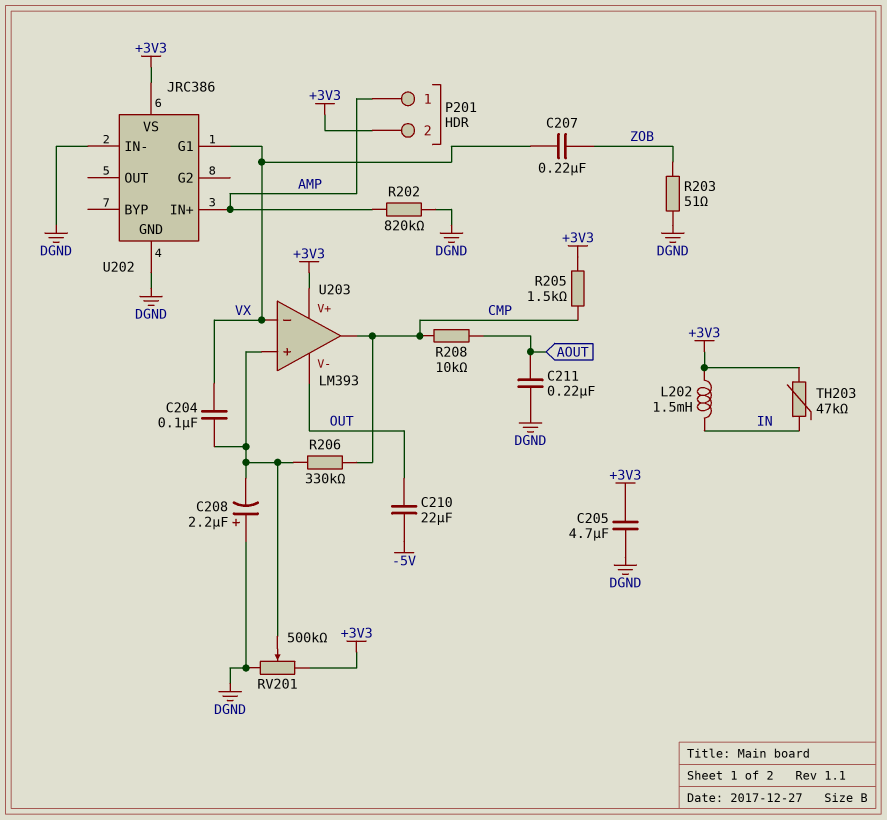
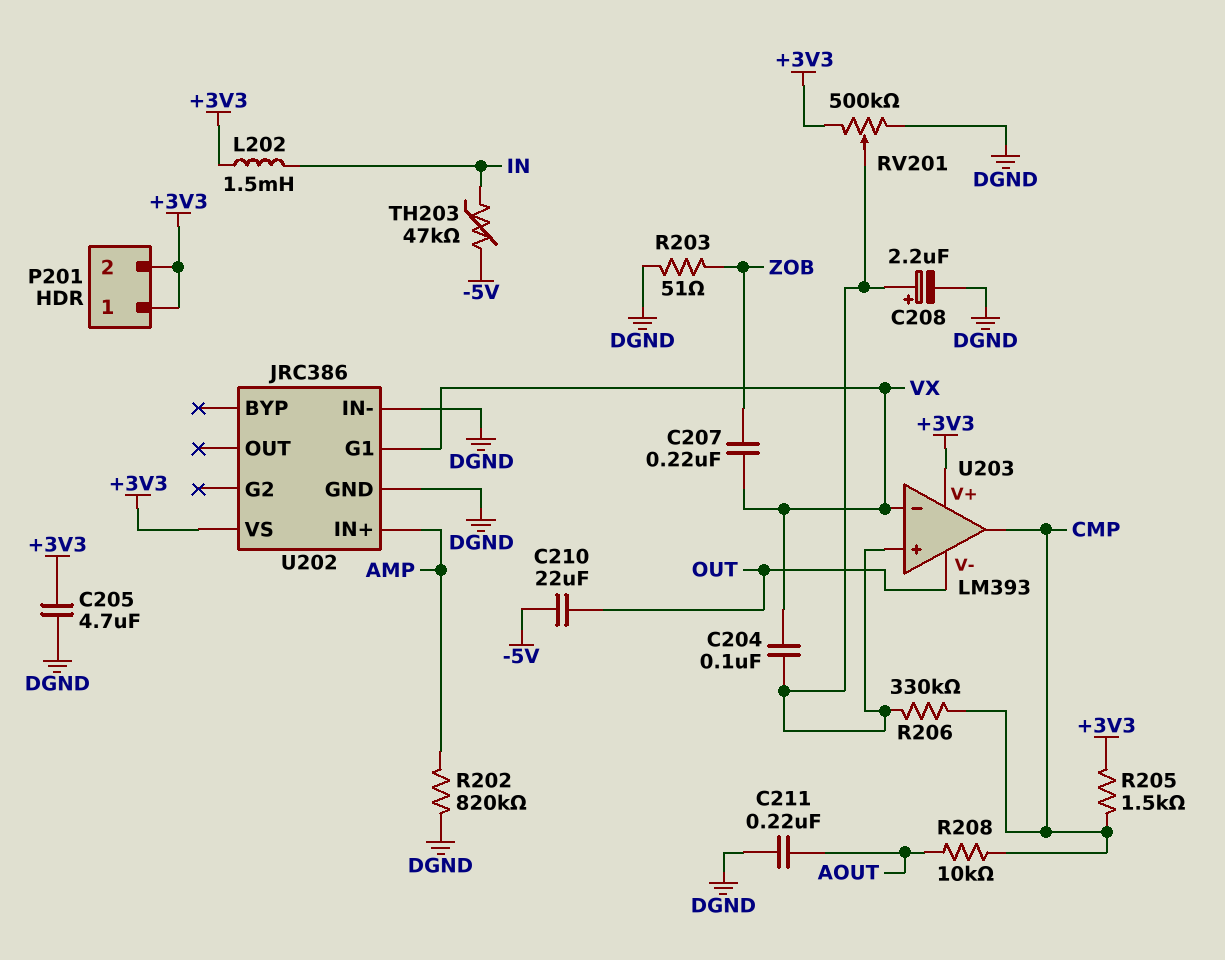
C208: 2.2uF (plus DGND, minus U203/in+) -> 2.2uF (plus U203/in+, minus DGND)
P201 pin 1: AMP -> +3V3
TH203: 47k (+3V3, IN) -> 47k (-5V, IN)

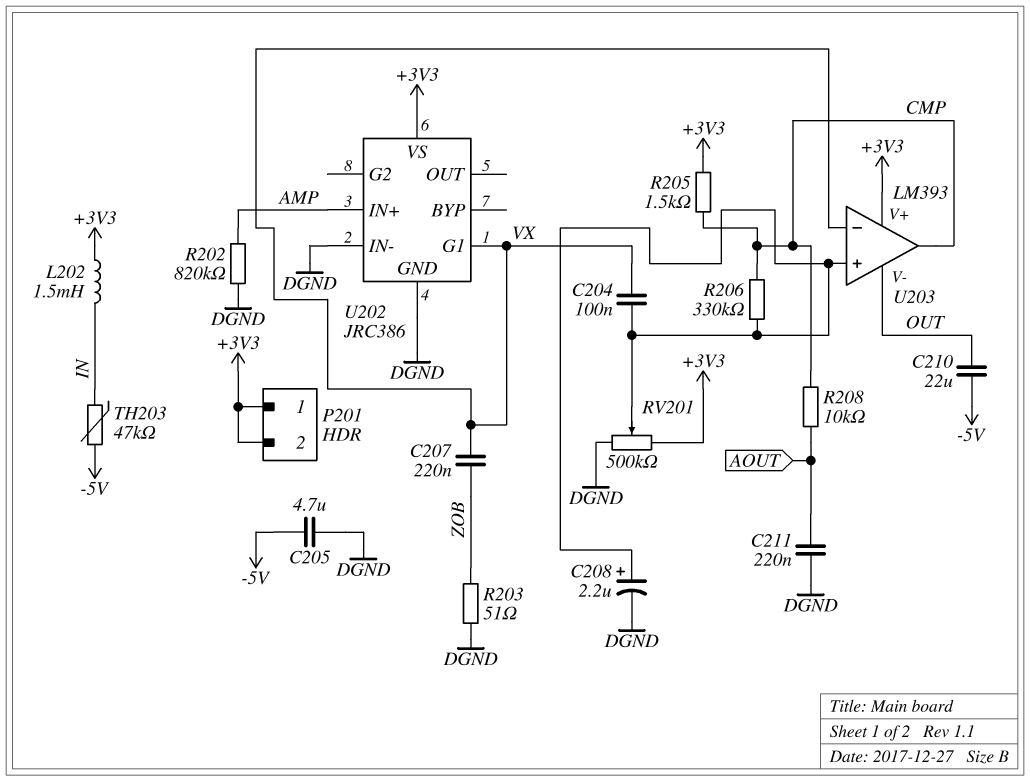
C205: 4.7uF (+3V3, DGND) -> 4.7uF (-5V, DGND)

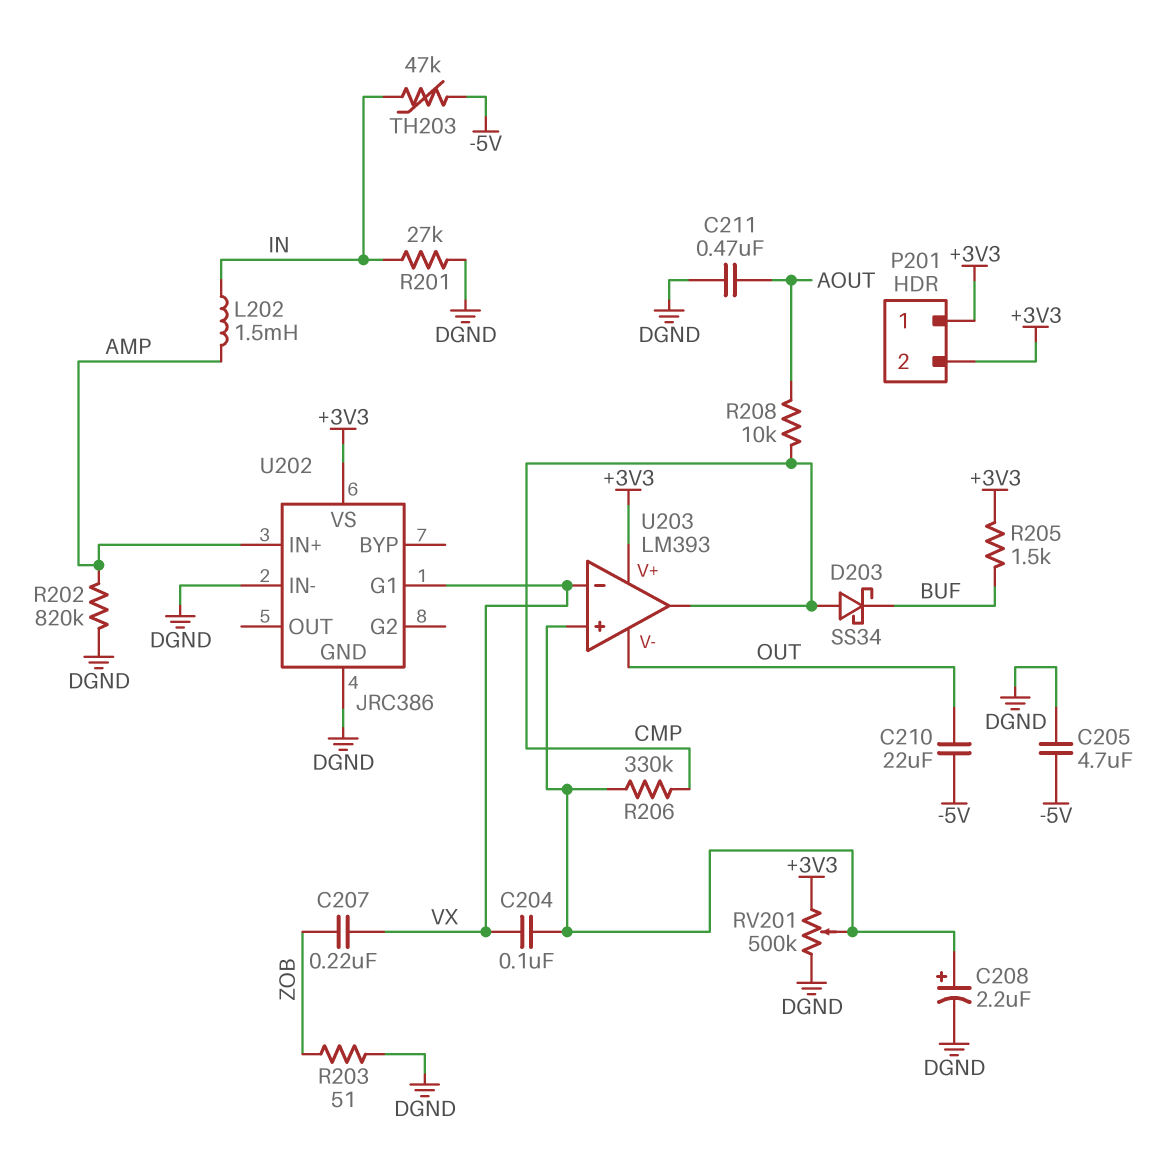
C211: 220nF (AOUT, DGND) -> 470nF (AOUT, DGND)
D203: none -> schottky SS34 (A CMP, K BUF)
L202: 1.5mH (+3V3, IN) -> 1.5mH (AMP, IN)
R201: none -> 27k (DGND, IN)
R205: 1.5k (+3V3, CMP) -> 1.5k (+3V3, BUF)

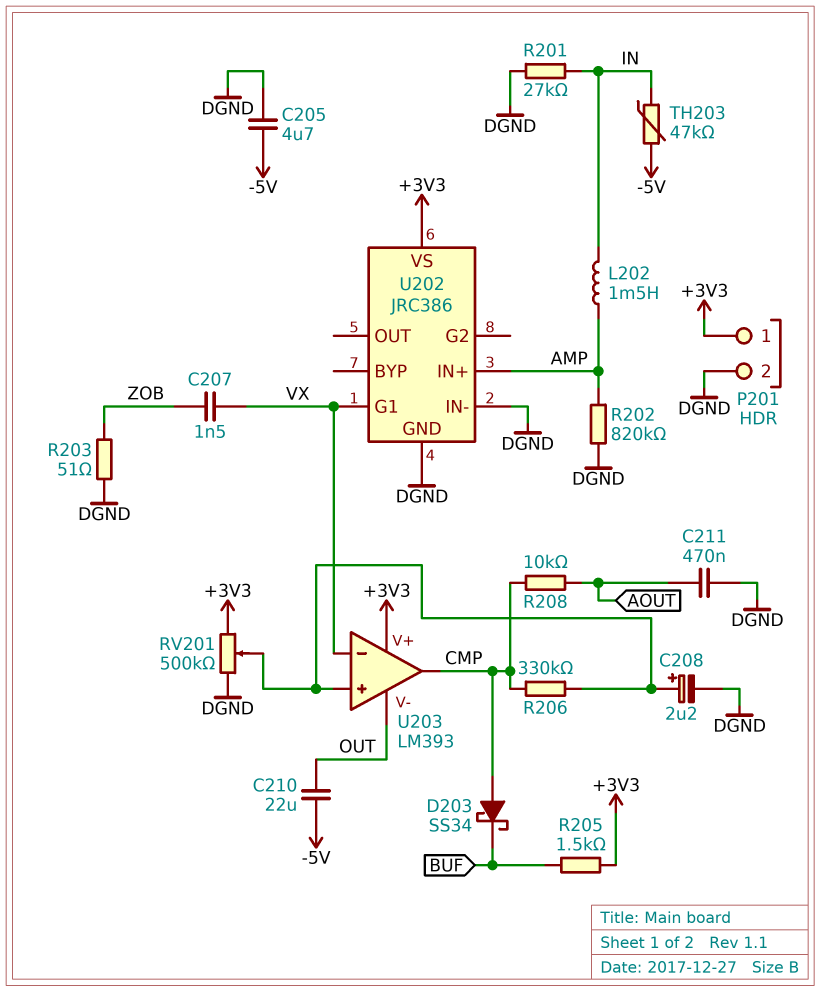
C204: 100nF (U203/in+, VX) -> none
C207: 220nF (VX, ZOB) -> 1.5nF (VX, ZOB)
P201 pin 2: +3V3 -> DGND

